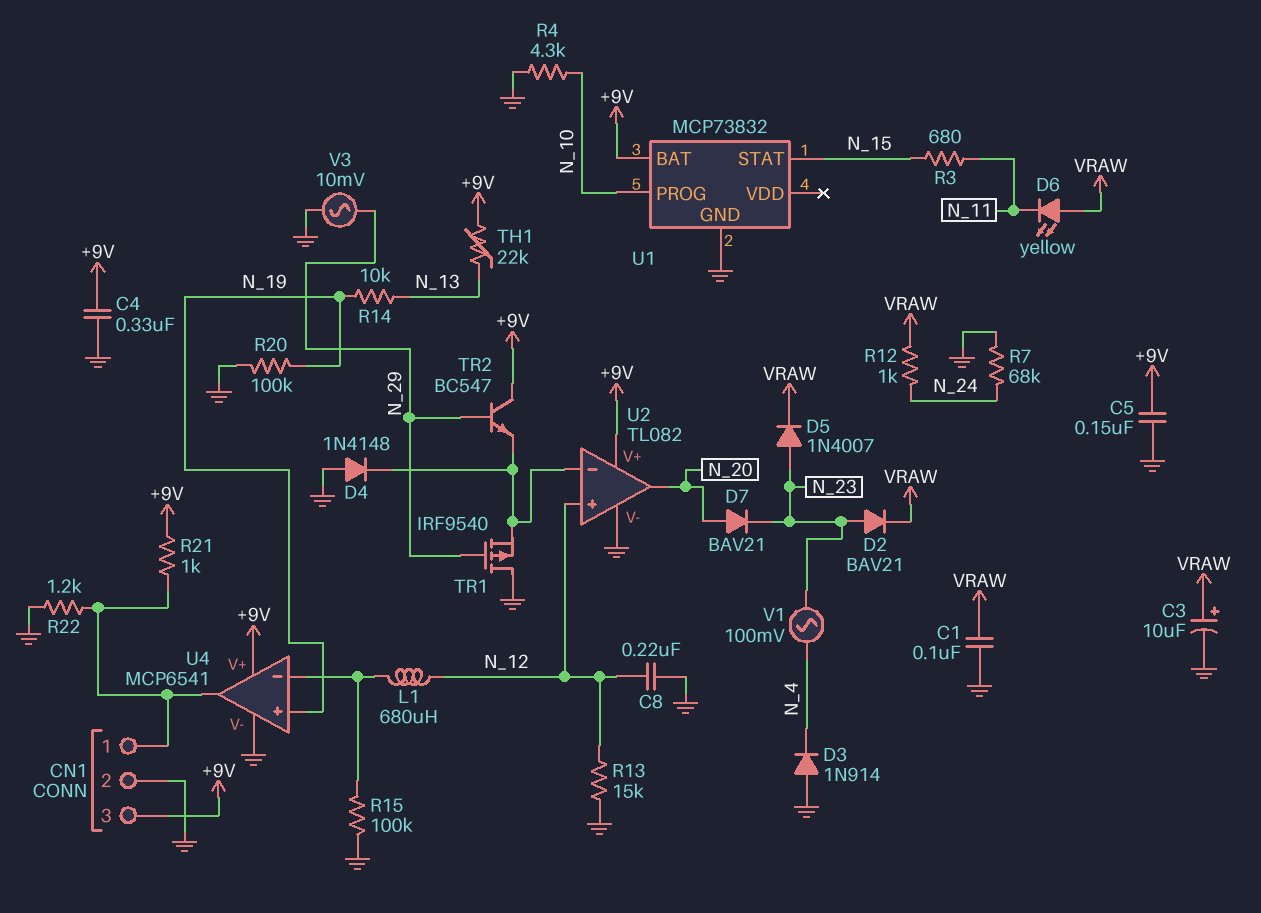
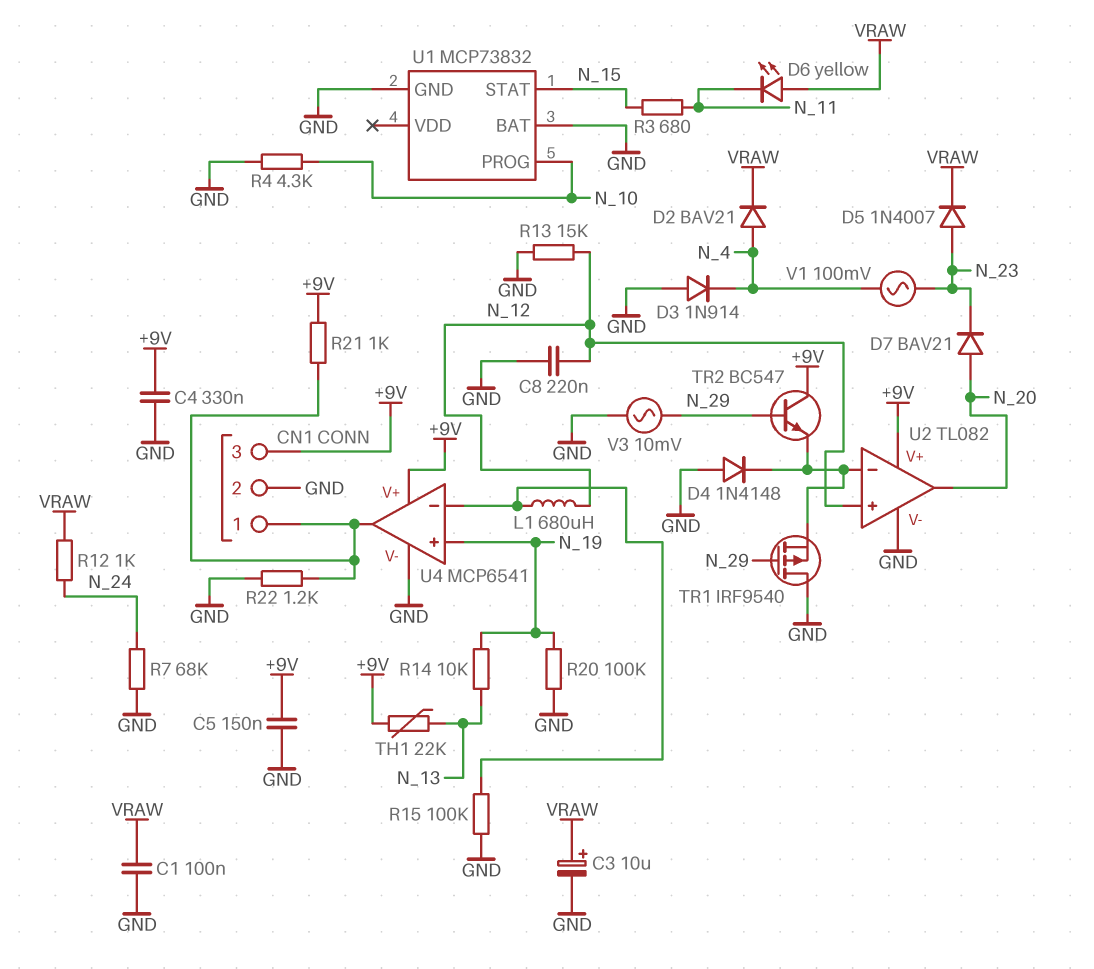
D2: diode BAV21 (A N_23, K VRAW) -> diode BAV21 (A N_4, K VRAW)
U1 pin BAT: +9V -> GND

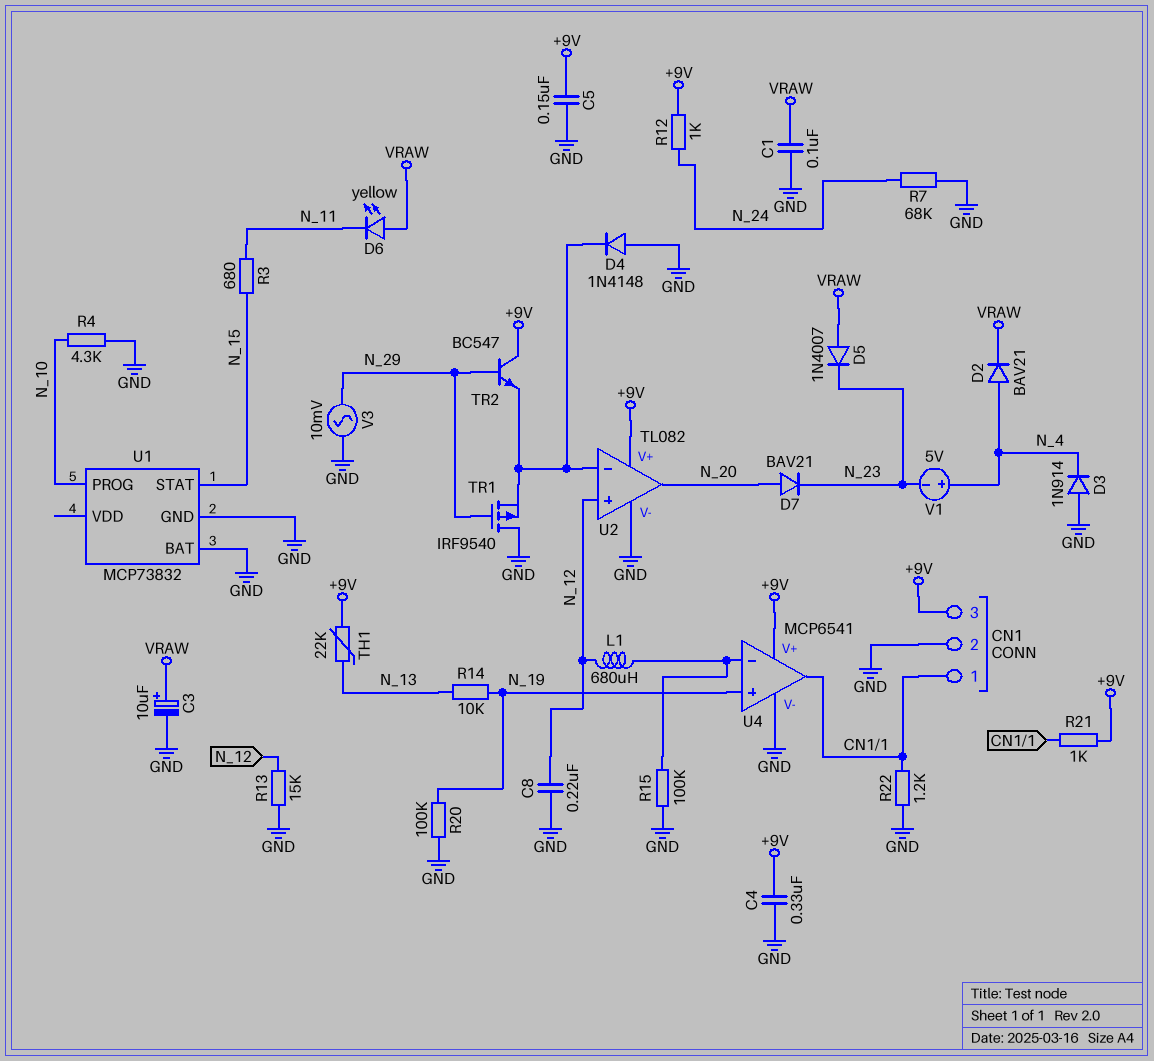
D5: diode 1N4007 (A N_23, K VRAW) -> diode 1N4007 (A VRAW, K N_23)
R12: 1k (N_24, VRAW) -> 1k (+9V, N_24)
V1: AC 100mV (N_4, N_23) -> 5V (plus N_4, minus N_23)

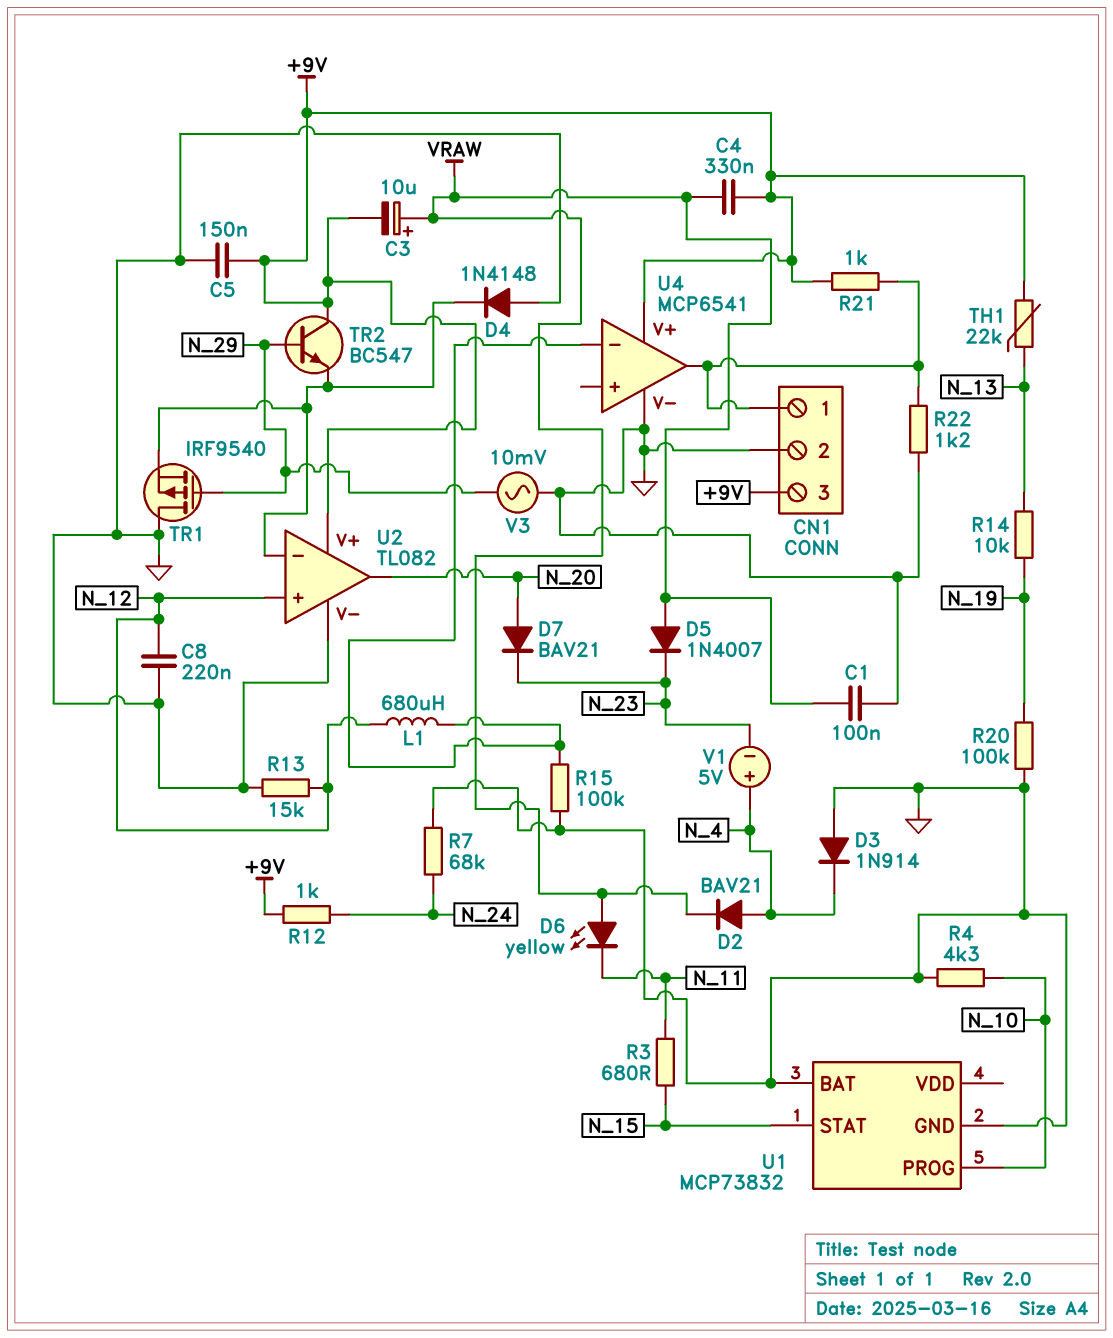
C3: 10uF (plus VRAW, minus GND) -> 10uF (plus VRAW, minus +9V)
C4: 330nF (+9V, GND) -> 330nF (+9V, VRAW)
U4 pin in+: N_19 -> none

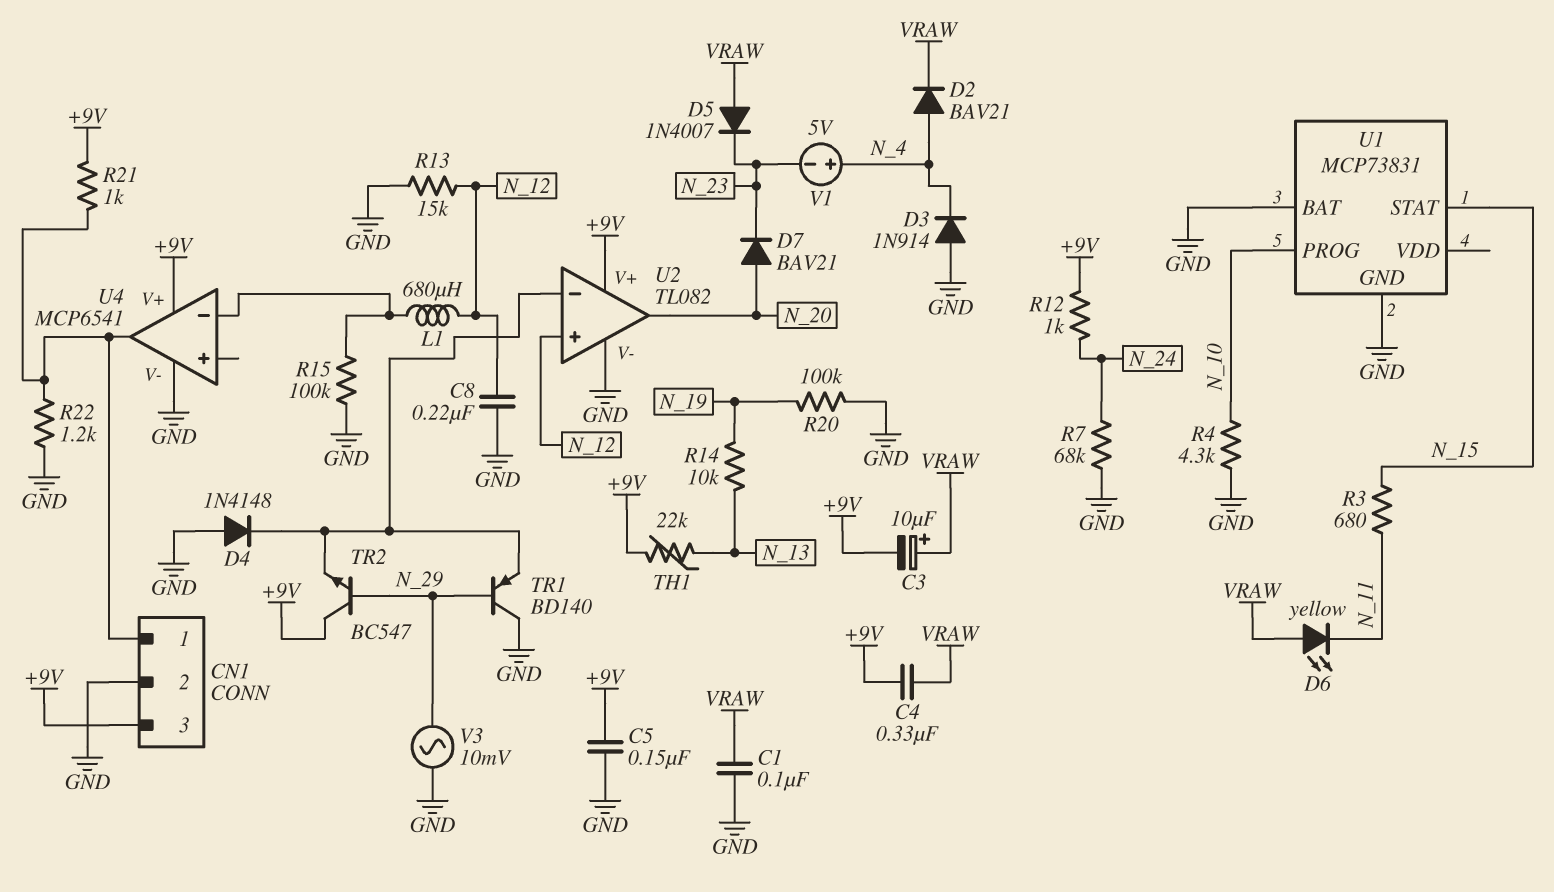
TR1: PMOS IRF9540 (G N_29, D GND, S U2/in-) -> PNP BD140 (B N_29, C GND, E U2/in-)
U1: MCP73832 -> MCP73831

